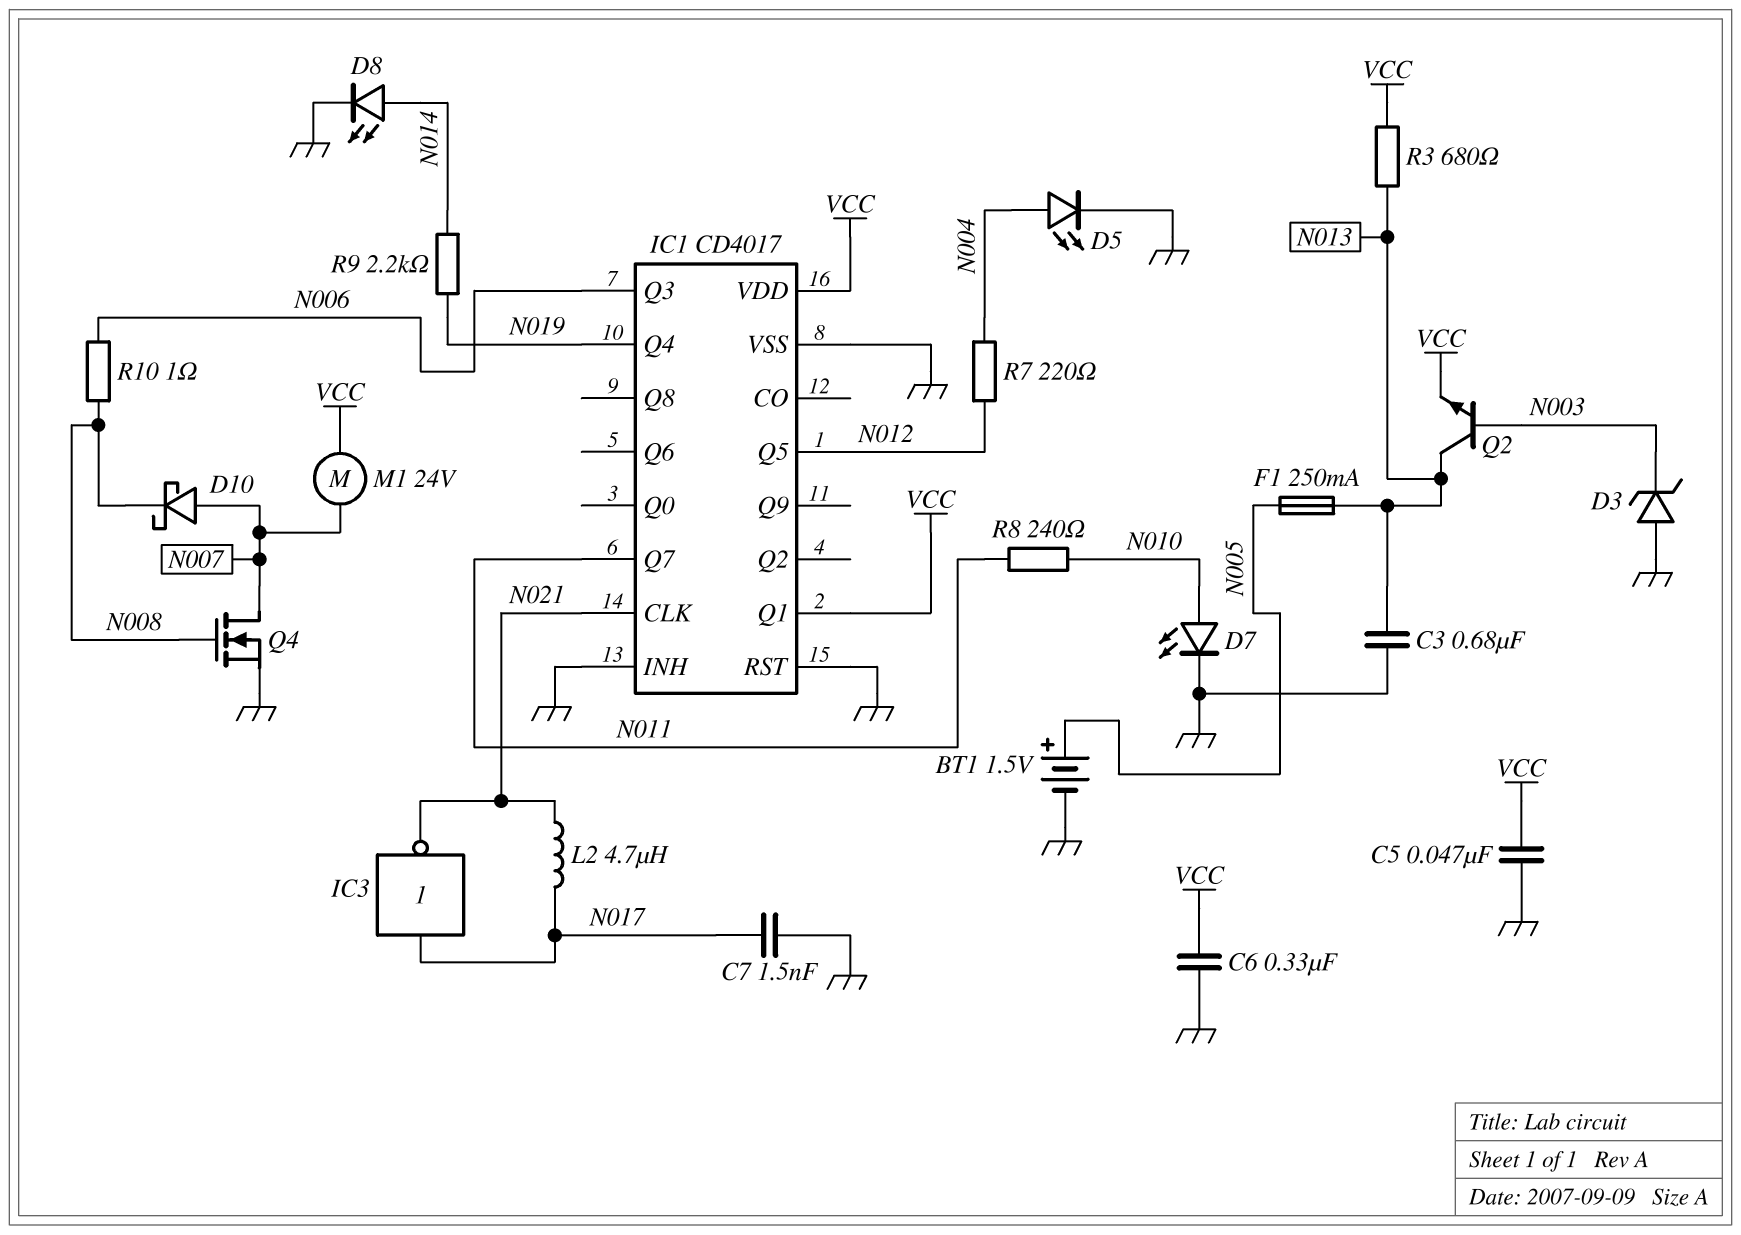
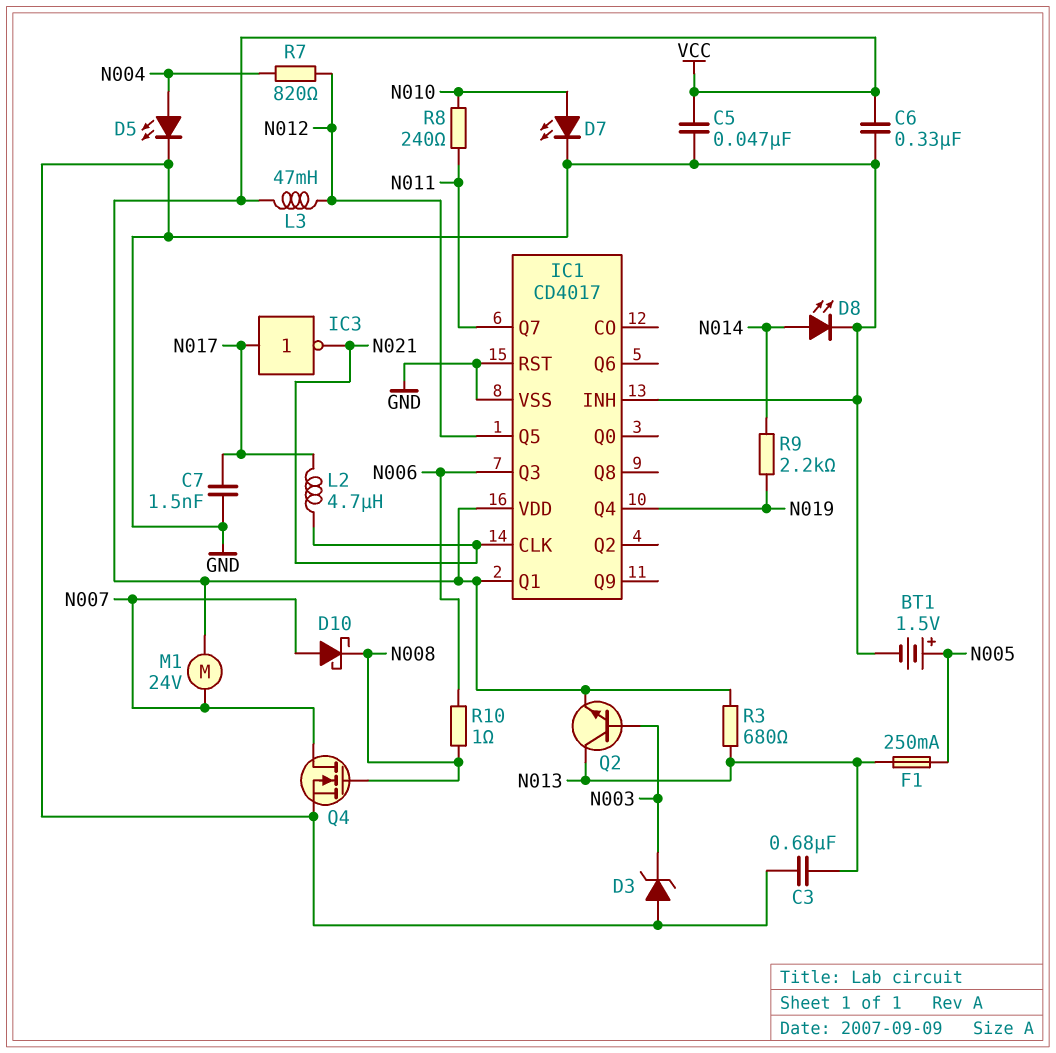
L3: none -> 47mH (N012, VCC)
R7: 220 (N004, N012) -> 820 (N004, N012)

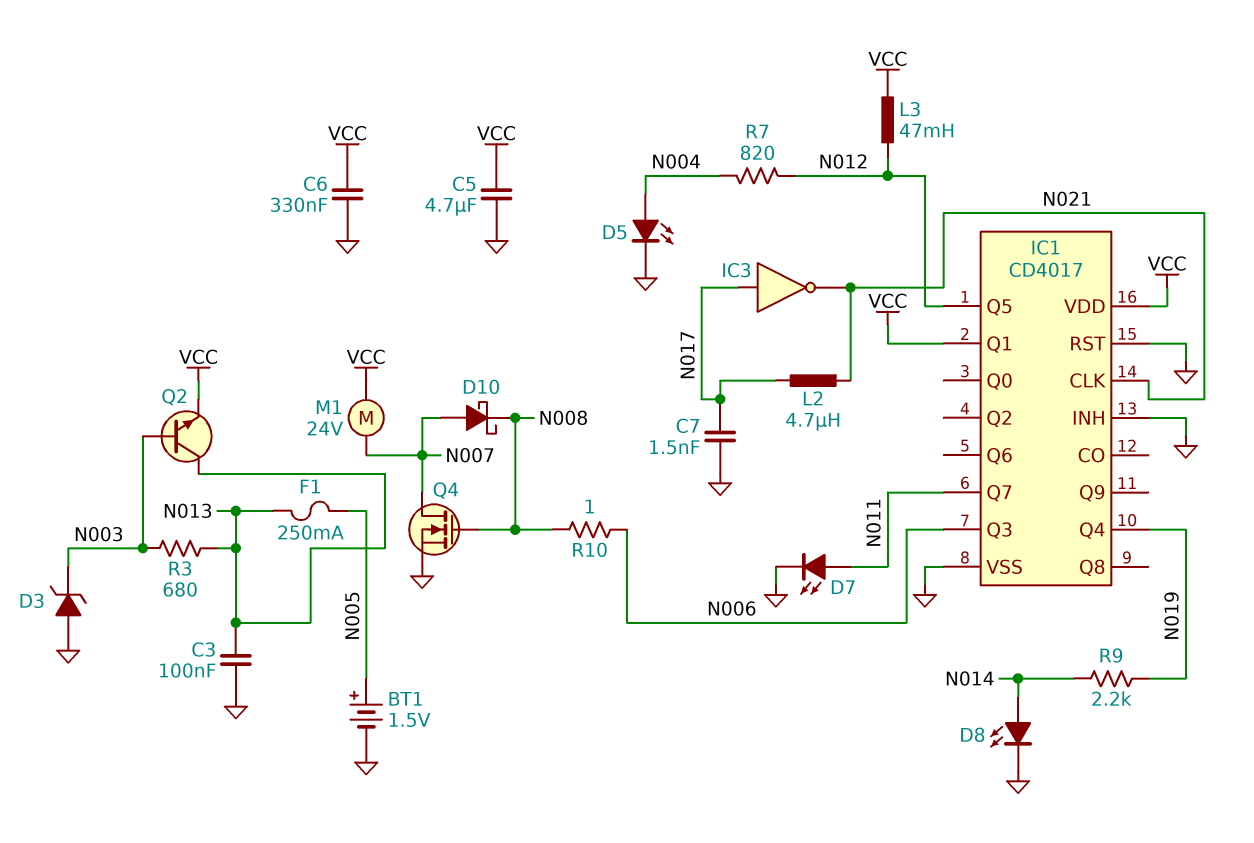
C3: 680nF (GND, N013) -> 100nF (GND, N013)
C5: 47nF (GND, VCC) -> 4.7uF (GND, VCC)
D7: LED (A N010, K GND) -> LED (A N011, K GND)
R3: 680 (N013, VCC) -> 680 (N003, N013)
R8: 240 (N010, N011) -> none

